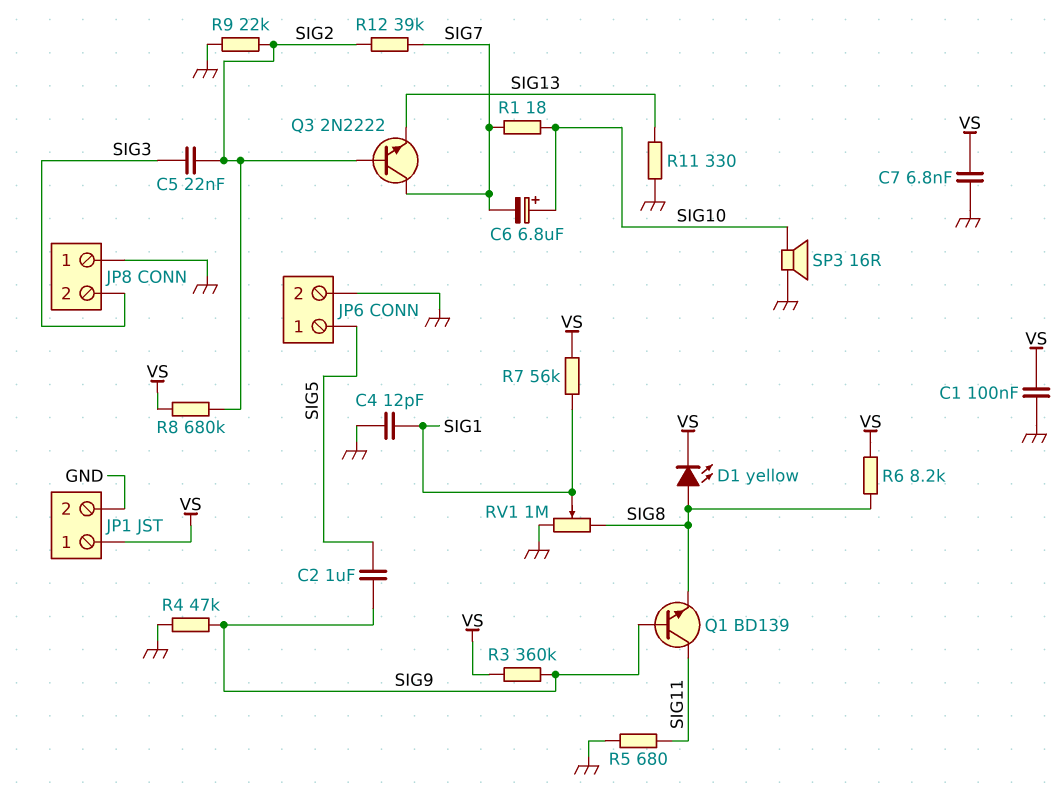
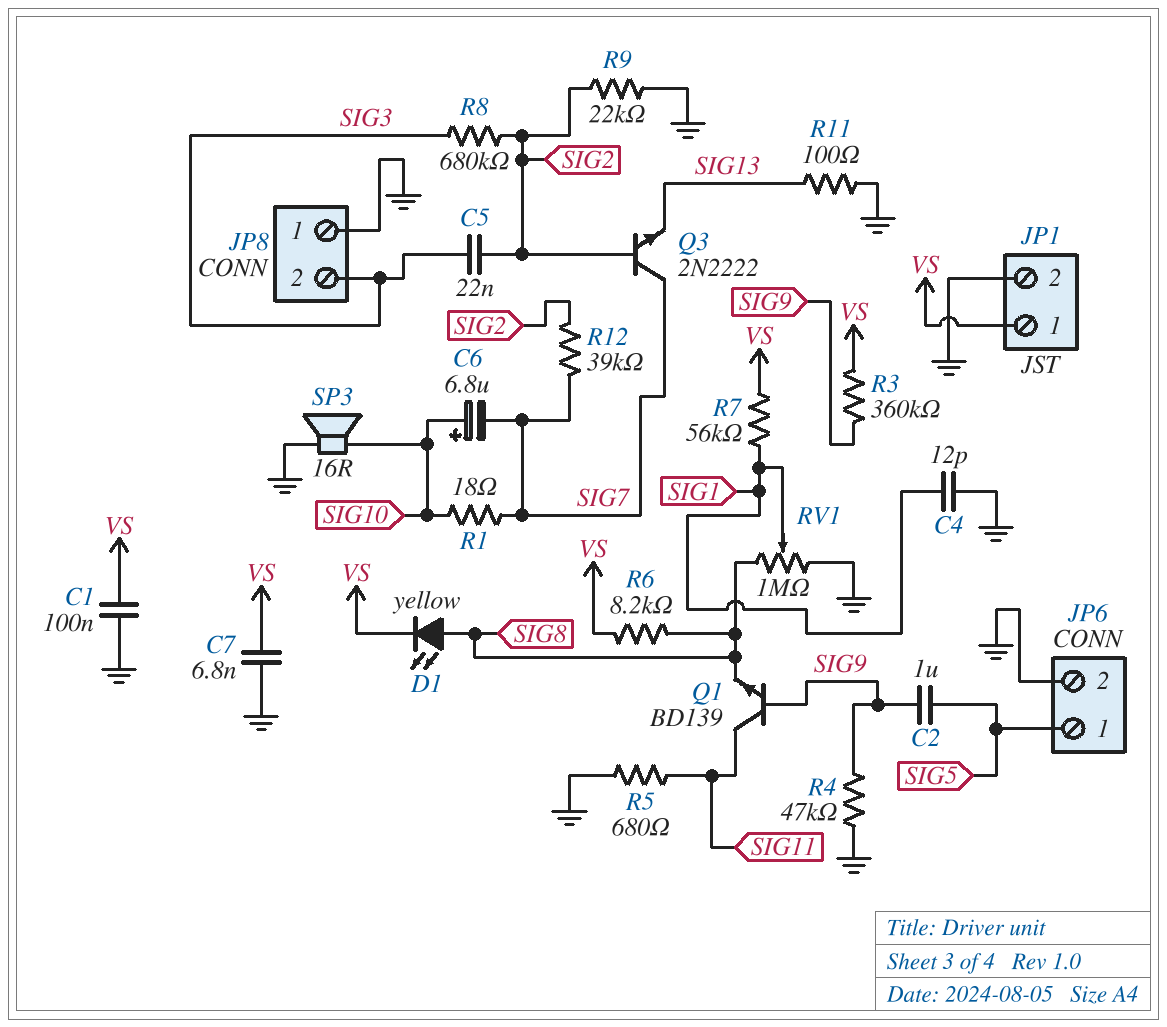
R8: 680k (SIG2, VS) -> 680k (SIG2, SIG3)
R11: 330 (GND, SIG13) -> 100 (GND, SIG13)

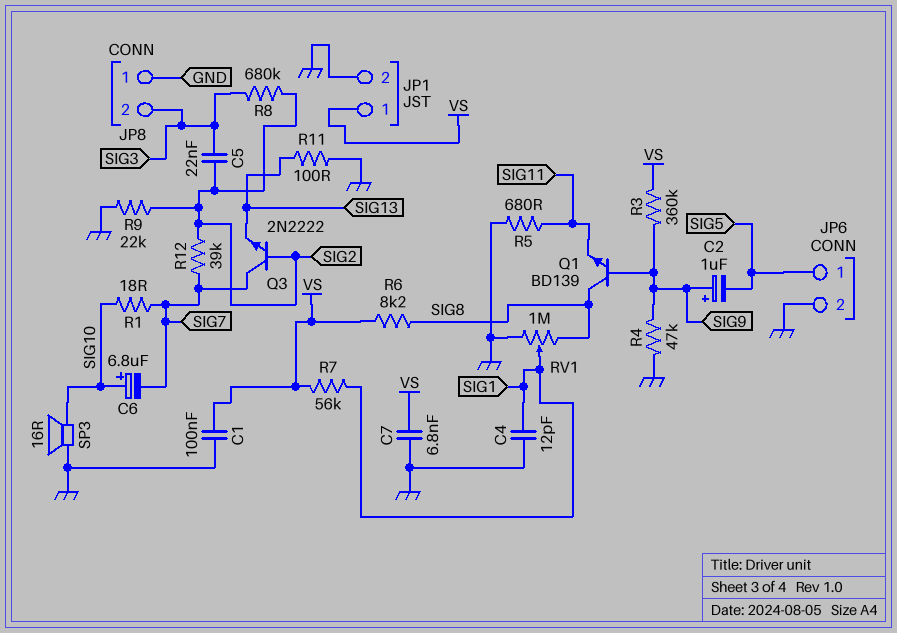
C2: 1uF (SIG5, SIG9) -> 1uF (plus SIG9, minus SIG5)
D1: LED yellow (A SIG8, K VS) -> none
Q1: NPN BD139 (B SIG9, C SIG11, E SIG8) -> NPN BD139 (B SIG9, C SIG8, E SIG11)

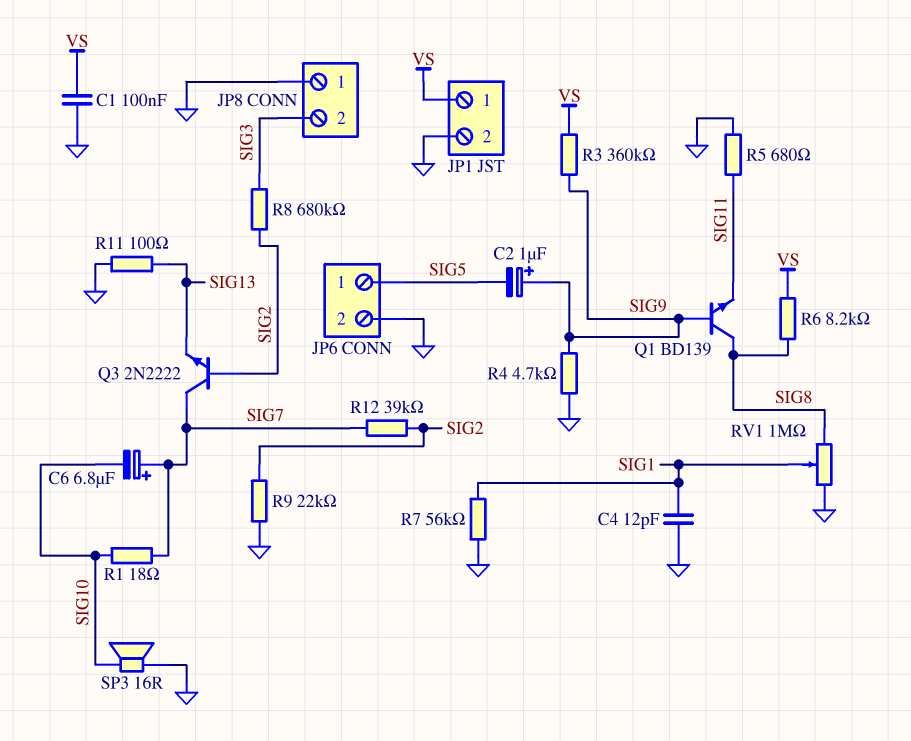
C5: 22nF (SIG2, SIG3) -> none
C6: 6.8uF (plus SIG10, minus SIG7) -> 6.8uF (plus SIG7, minus SIG10)
C7: 6.8nF (GND, VS) -> none
R4: 47k (GND, SIG9) -> 4.7k (GND, SIG9)
R7: 56k (SIG1, VS) -> 56k (GND, SIG1)

